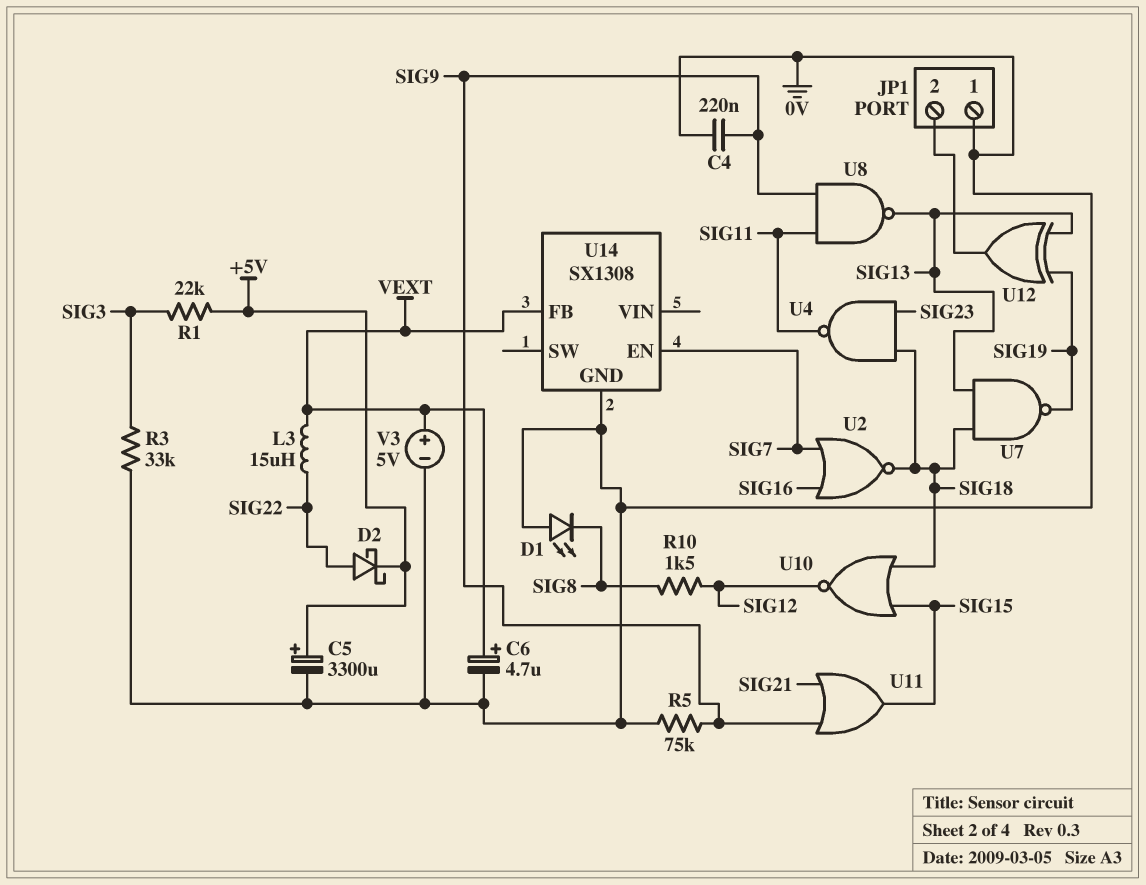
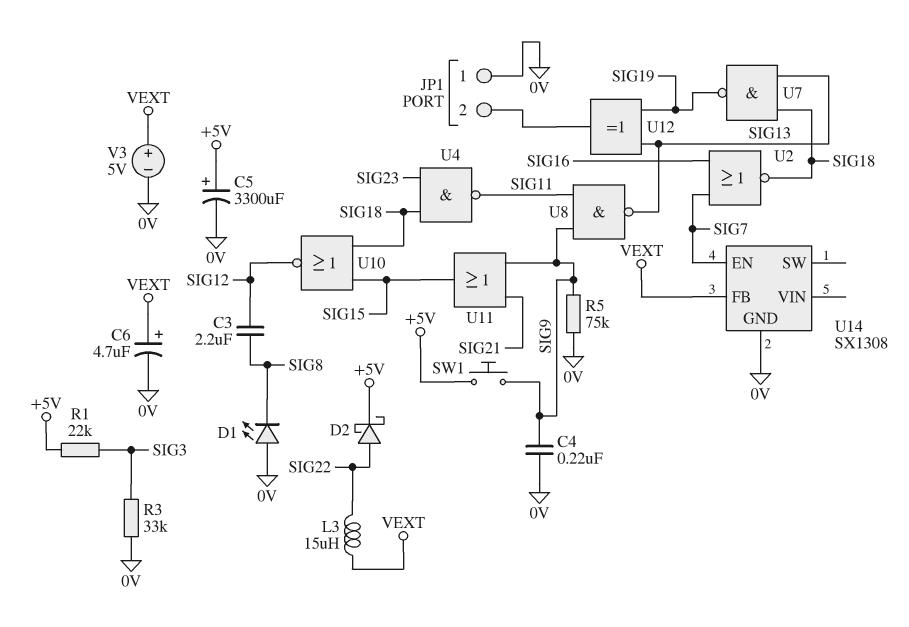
C3: none -> 2.2uF (SIG8, SIG12)
R10: 1.5k (SIG8, SIG12) -> none
SW1: none -> button (+5V, SIG9)

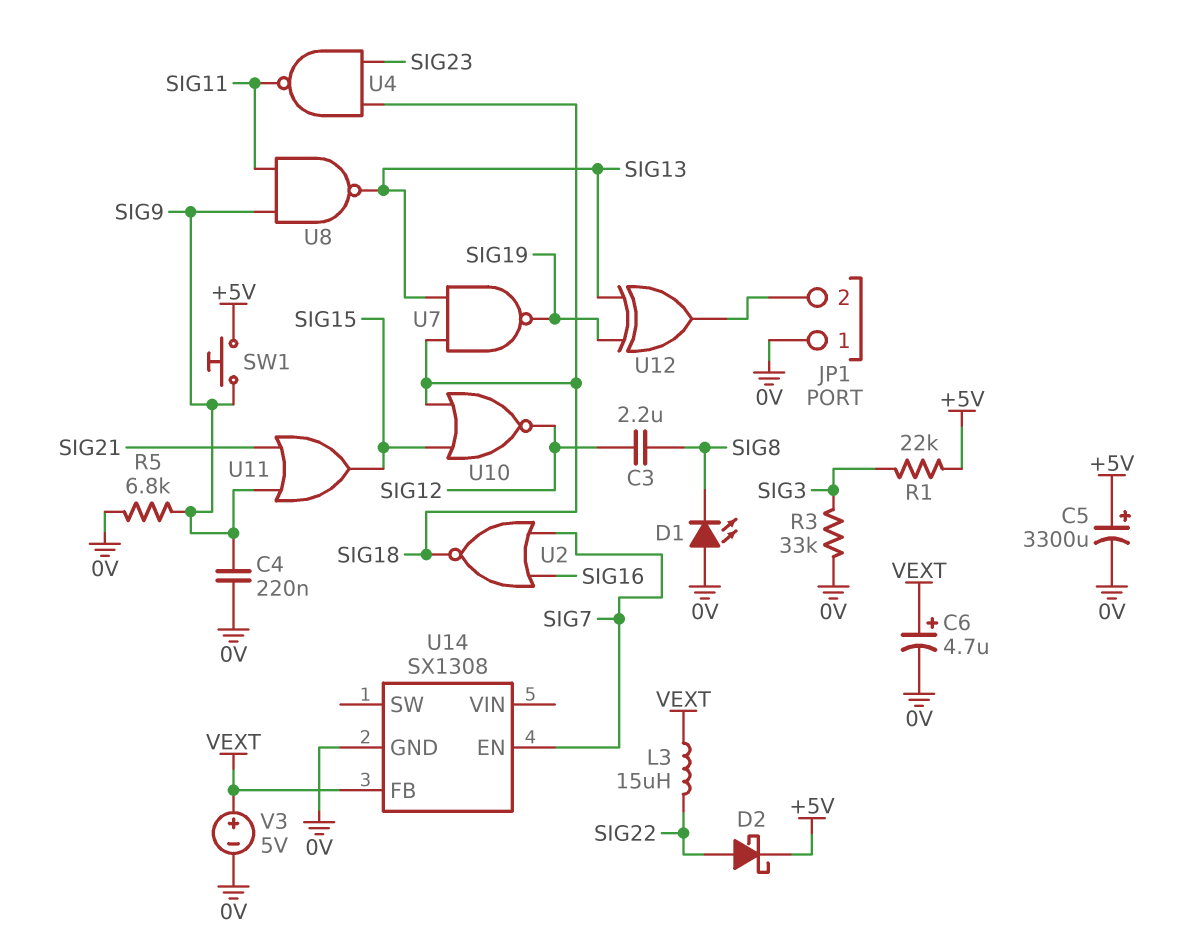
R5: 75k (0V, SIG9) -> 6.8k (0V, SIG9)

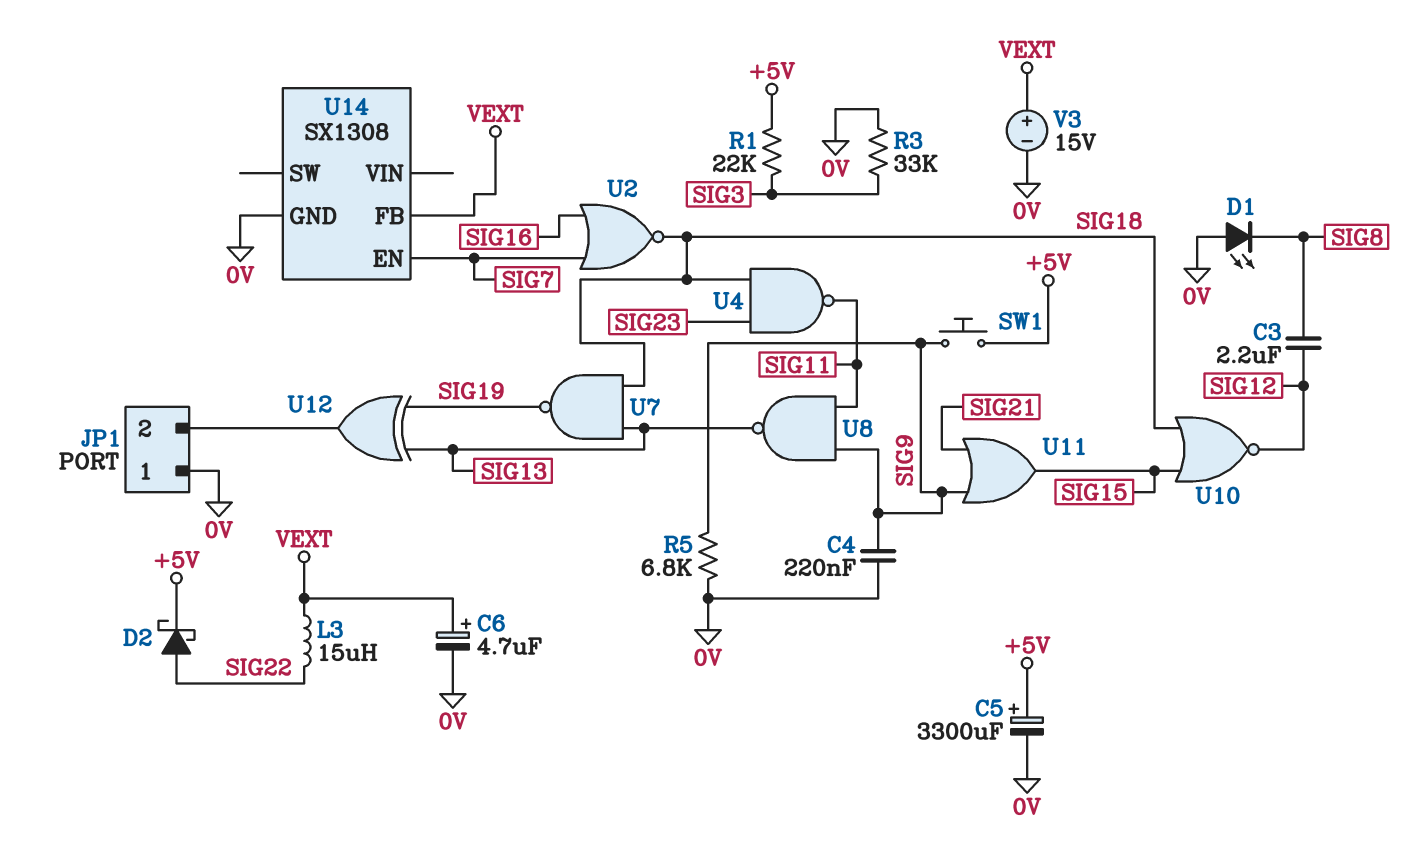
V3: 5V (plus VEXT, minus 0V) -> 15V (plus VEXT, minus 0V)

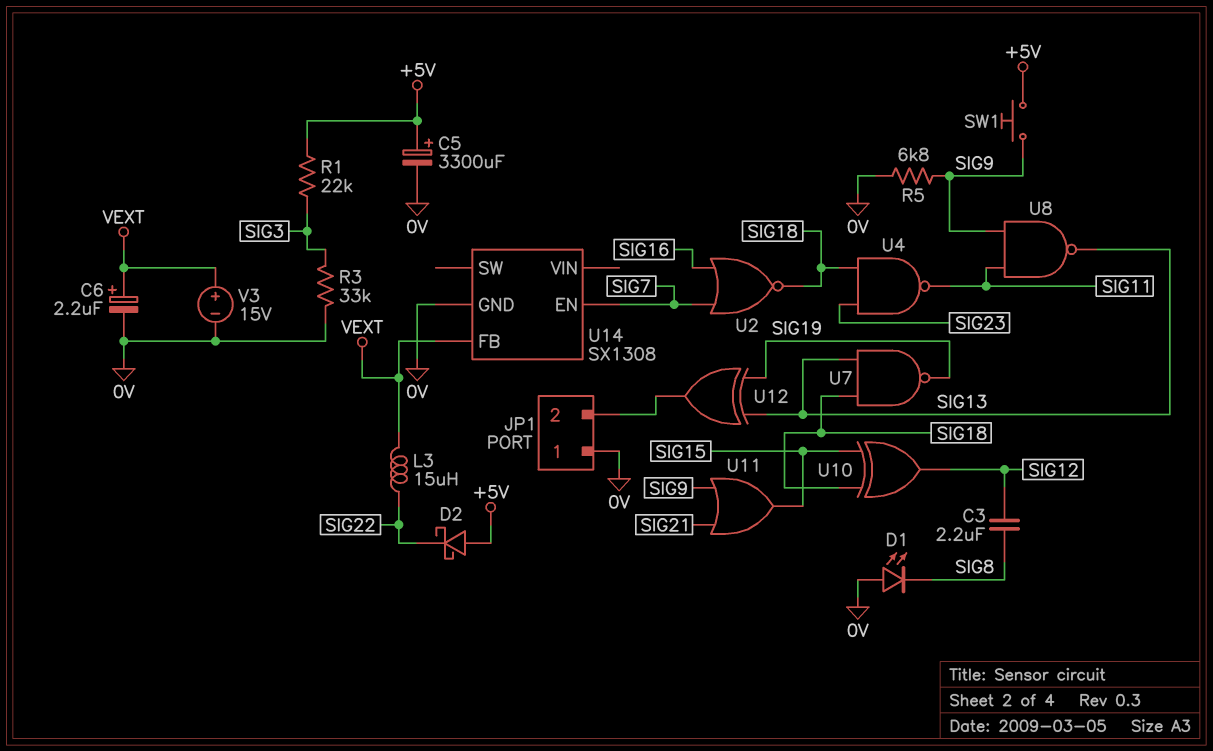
C4: 220nF (0V, SIG9) -> none
C6: 4.7uF (plus VEXT, minus 0V) -> 2.2uF (plus VEXT, minus 0V)
D2: schottky (A SIG22, K +5V) -> schottky (A +5V, K SIG22)
U10: NOR (in SIG15, in SIG18, out SIG12) -> XOR (in SIG15, in SIG18, out SIG12)

